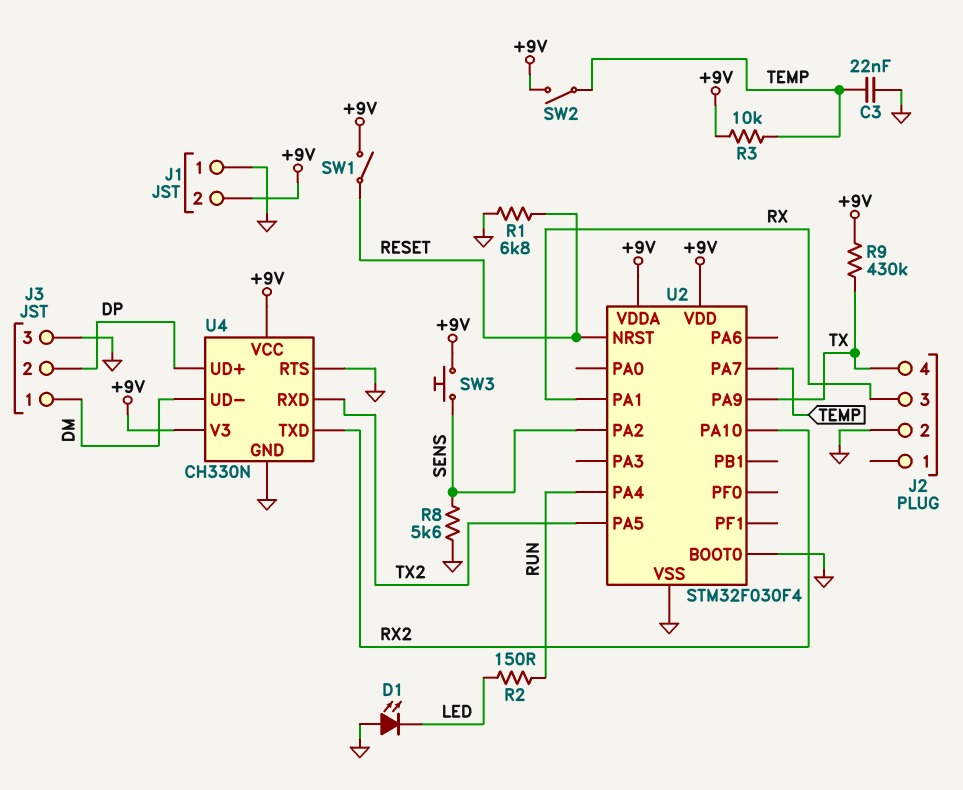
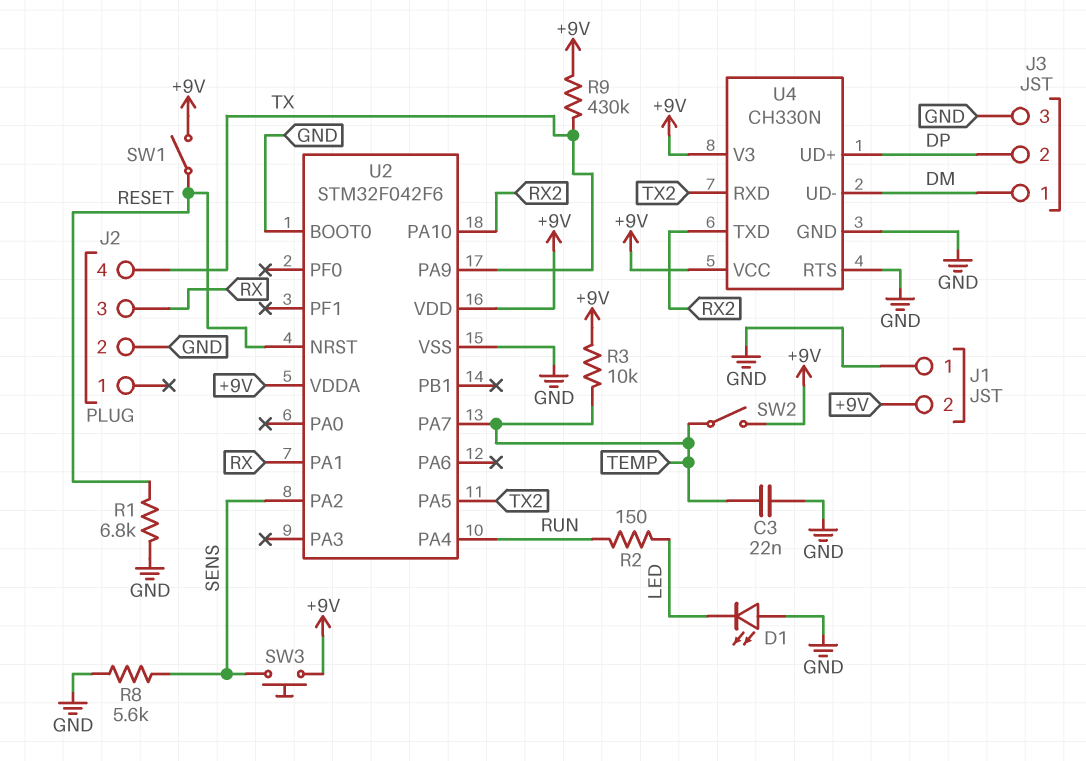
U2: STM32F030F4 -> STM32F042F6

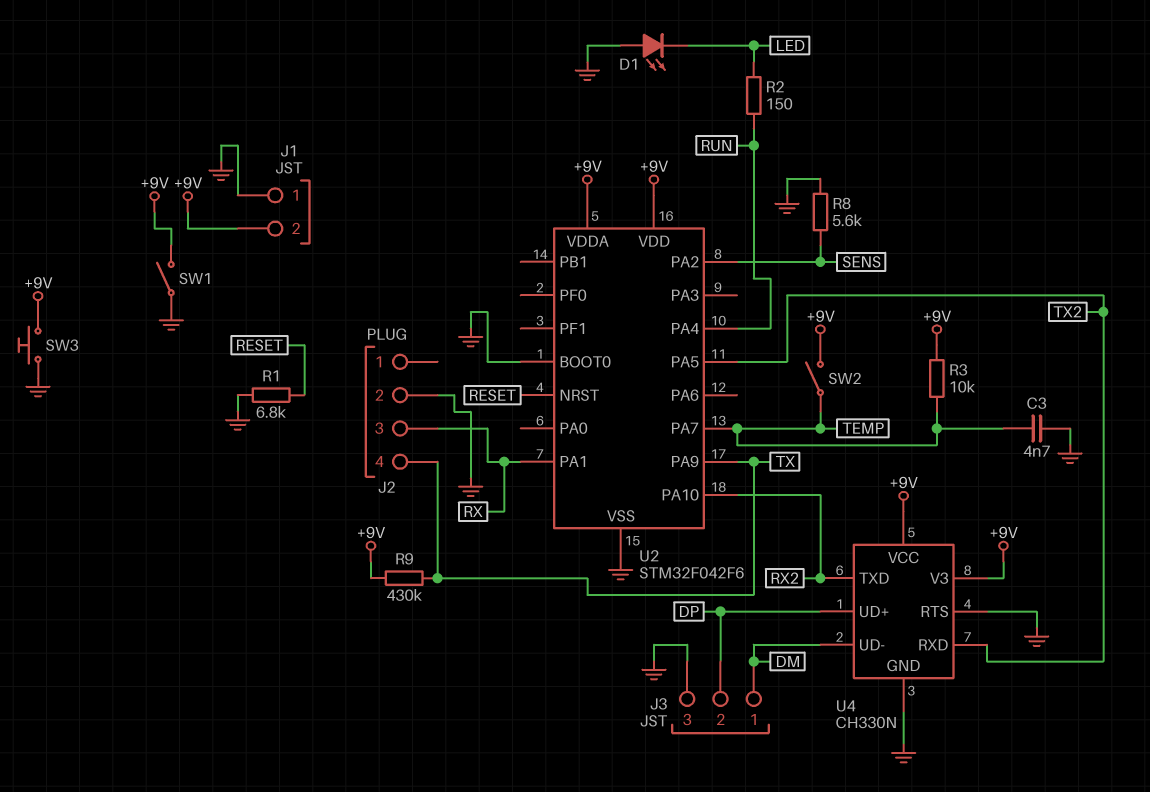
C3: 22nF (GND, TEMP) -> 4.7nF (GND, TEMP)
SW1: switch (+9V, RESET) -> switch (+9V, GND)
SW3: button (+9V, SENS) -> button (+9V, GND)

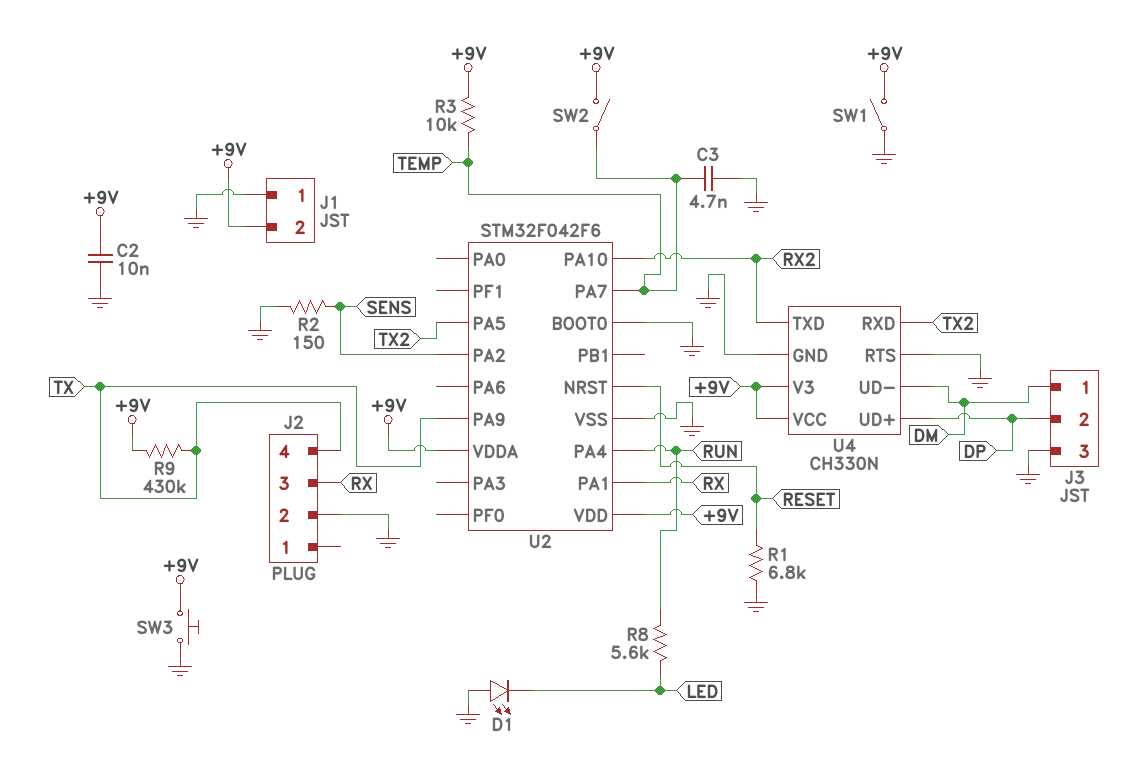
C2: none -> 10nF (+9V, GND)
R2: 150 (LED, RUN) -> 150 (GND, SENS)
R8: 5.6k (GND, SENS) -> 5.6k (LED, RUN)

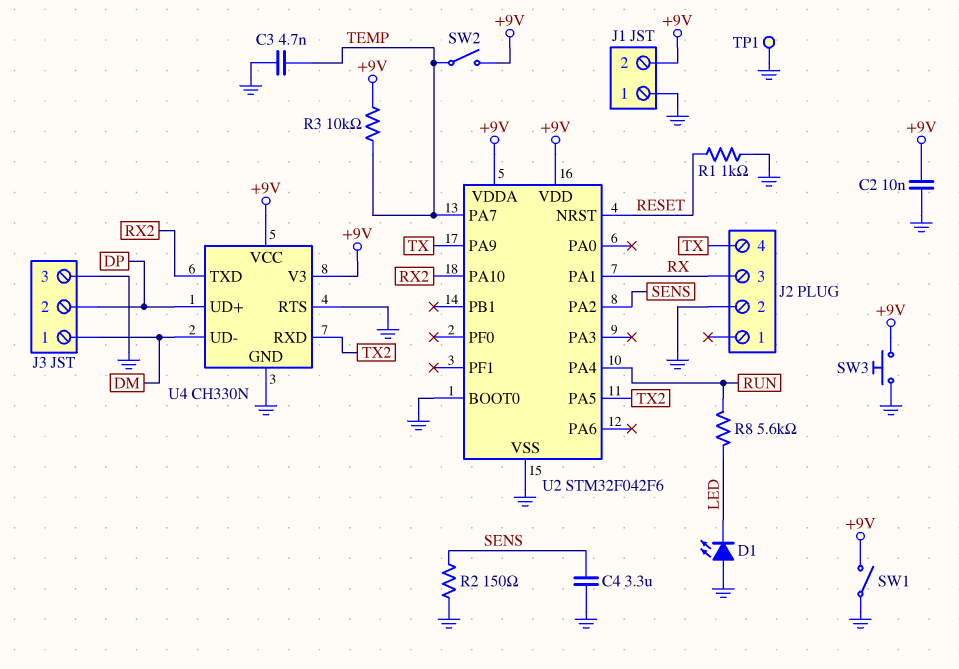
C4: none -> 3.3uF (GND, SENS)
R1: 6.8k (GND, RESET) -> 1k (GND, RESET)
R9: 430k (+9V, TX) -> none
TP1: none -> test point (GND)

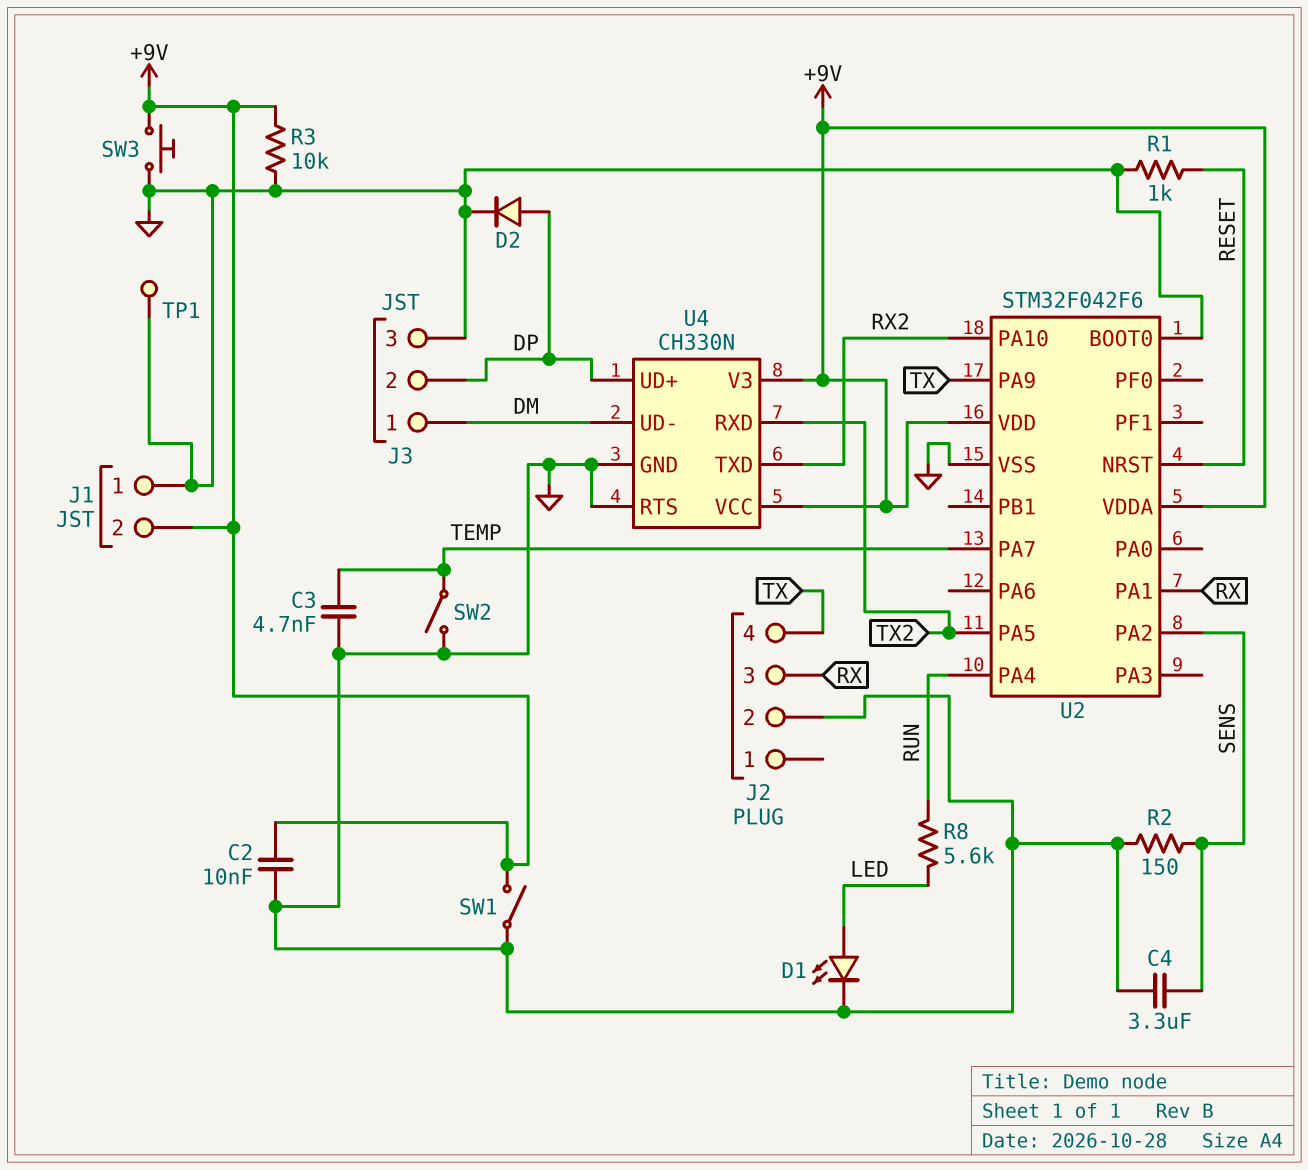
D1: LED (A GND, K LED) -> LED (A LED, K GND)
D2: none -> diode (A DP, K GND)
R3: 10k (+9V, TEMP) -> 10k (+9V, GND)
SW2: switch (+9V, TEMP) -> switch (GND, TEMP)

